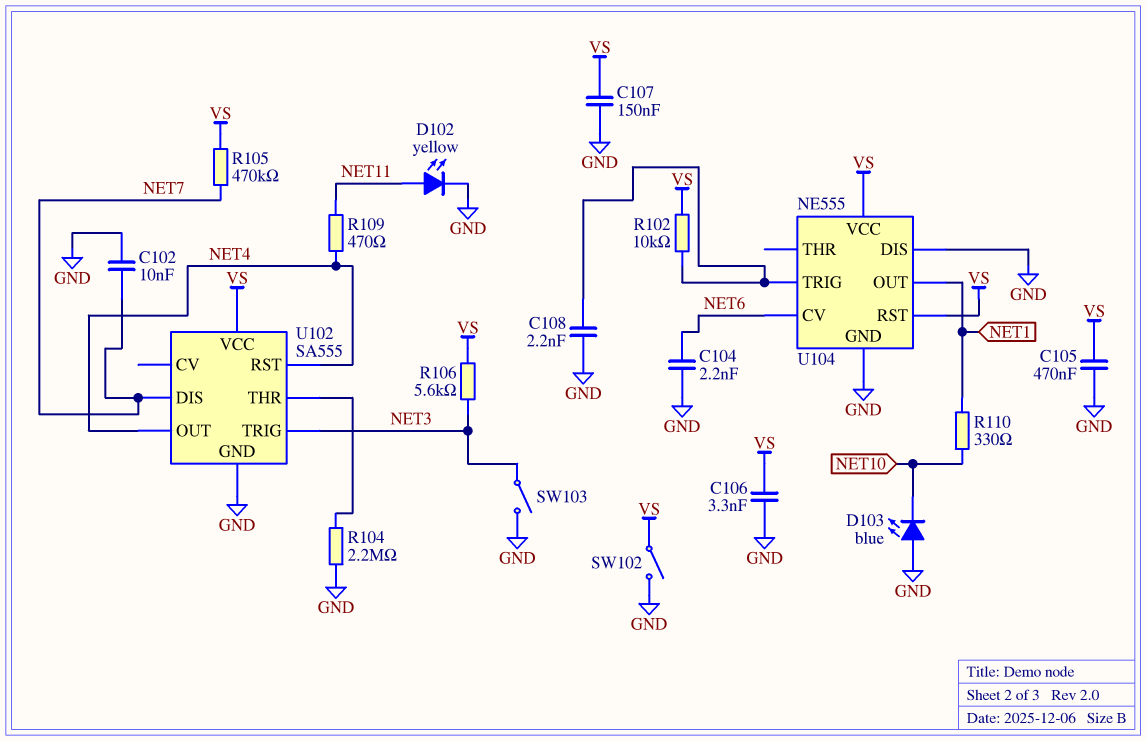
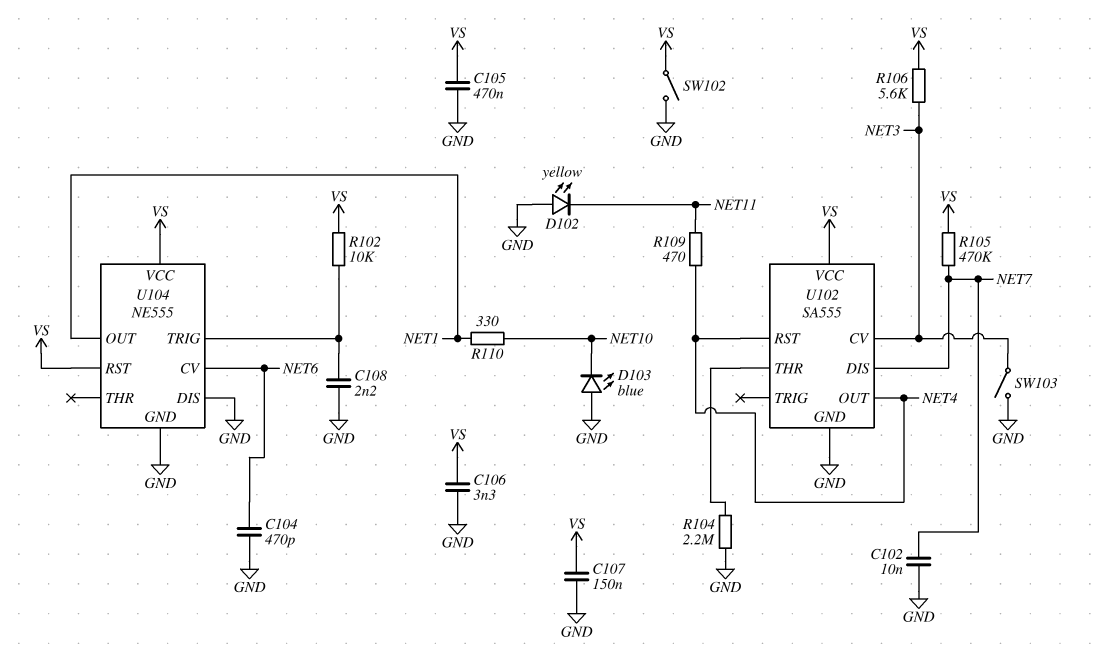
C104: 2.2nF (GND, NET6) -> 470pF (GND, NET6)
D102: LED yellow (A NET11, K GND) -> LED yellow (A GND, K NET11)
U102 pin CV: none -> NET3
U102 pin TRIG: NET3 -> none

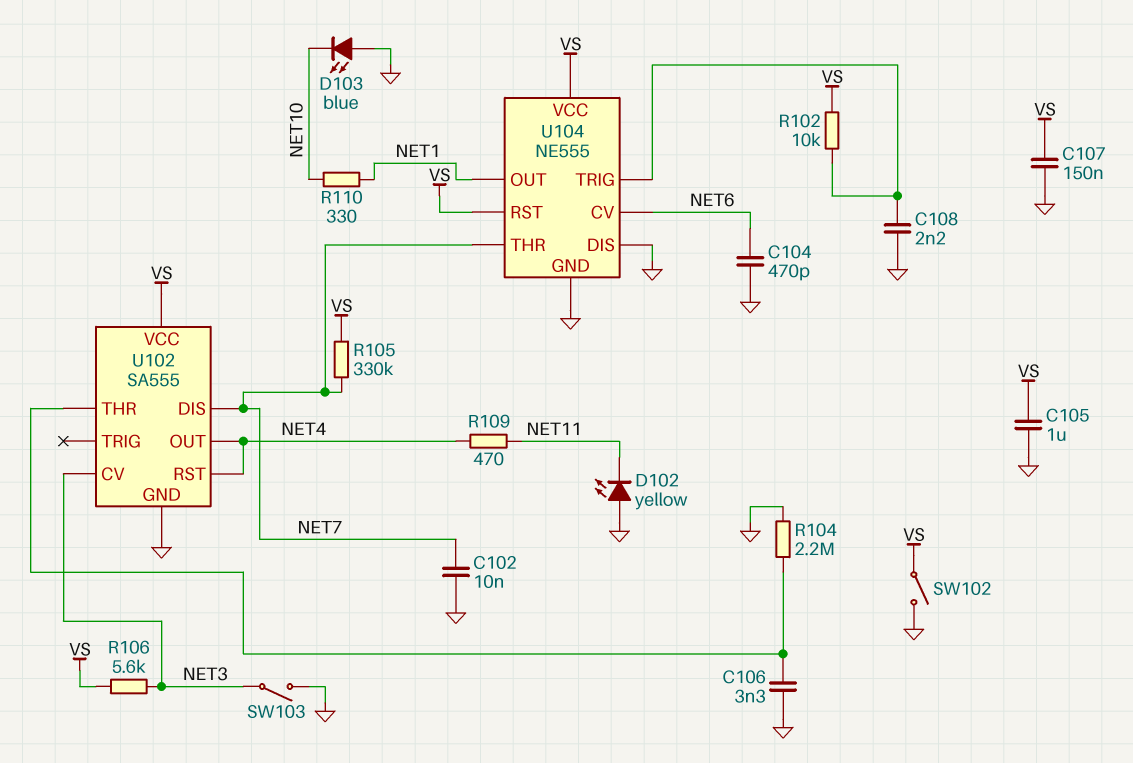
C105: 470nF (GND, VS) -> 1uF (GND, VS)
C106: 3.3nF (GND, VS) -> 3.3nF (GND, U102/THR)
R105: 470k (NET7, VS) -> 330k (NET7, VS)
U104 pin THR: none -> NET7

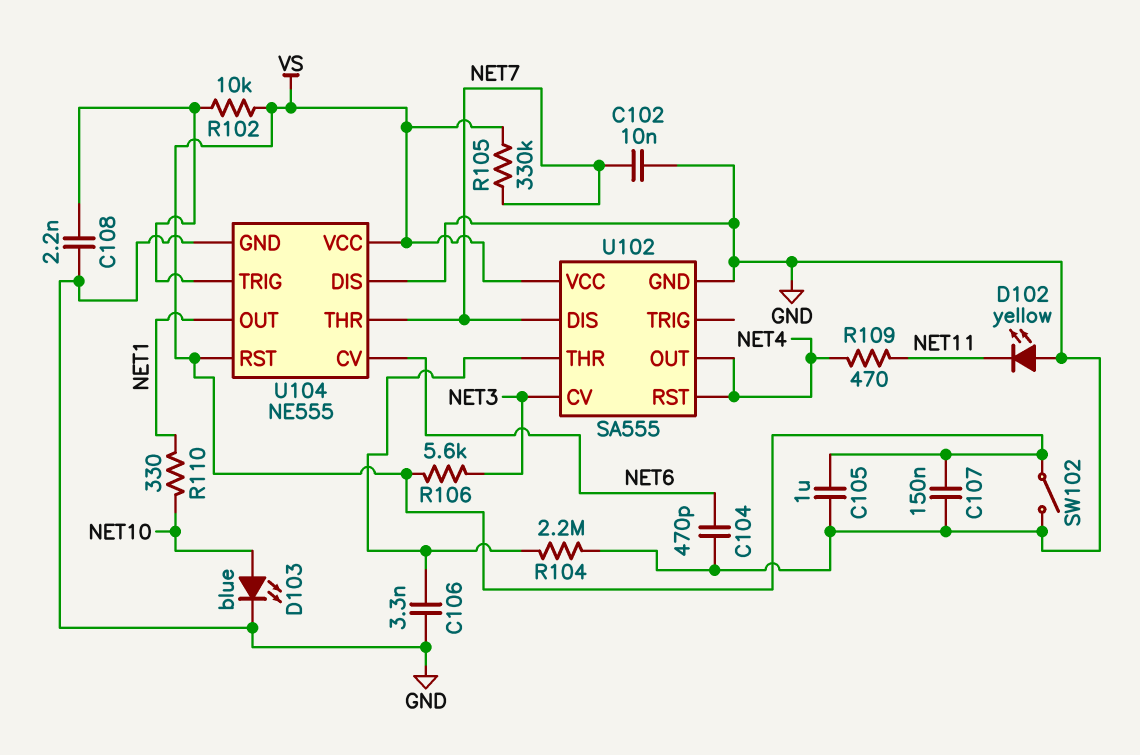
D103: LED blue (A GND, K NET10) -> LED blue (A NET10, K GND)
SW103: switch (GND, NET3) -> none

